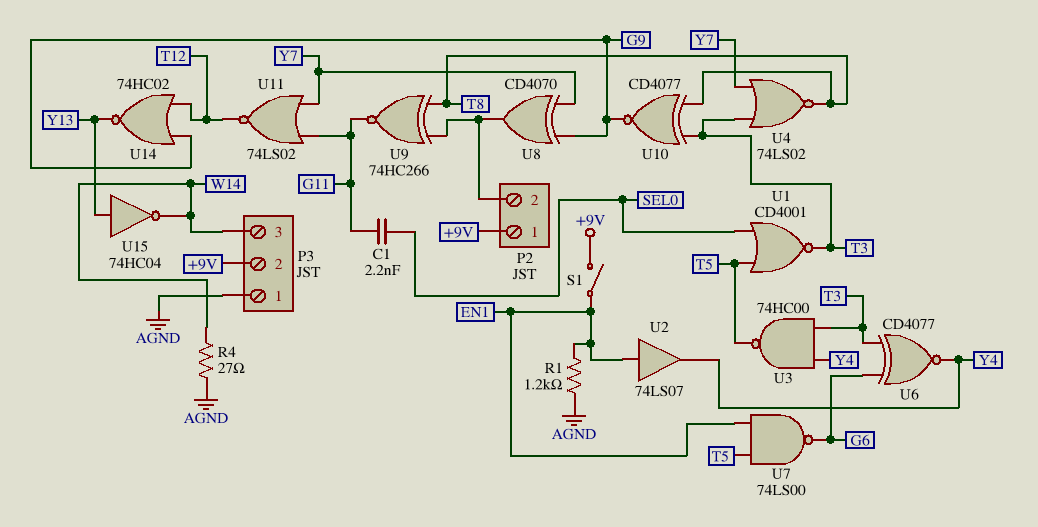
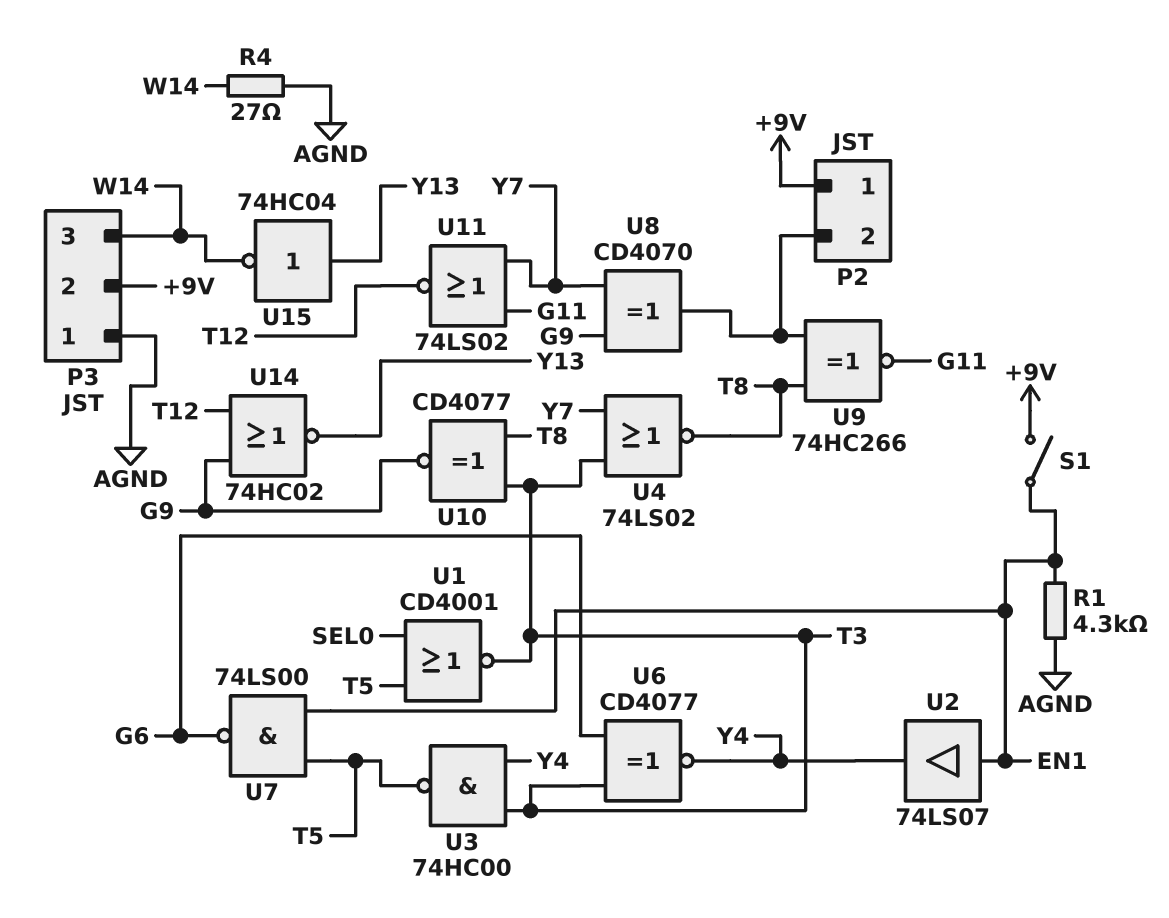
C1: 2.2nF (G11, SEL0) -> none
R1: 1.2k (AGND, EN1) -> 4.3k (AGND, EN1)

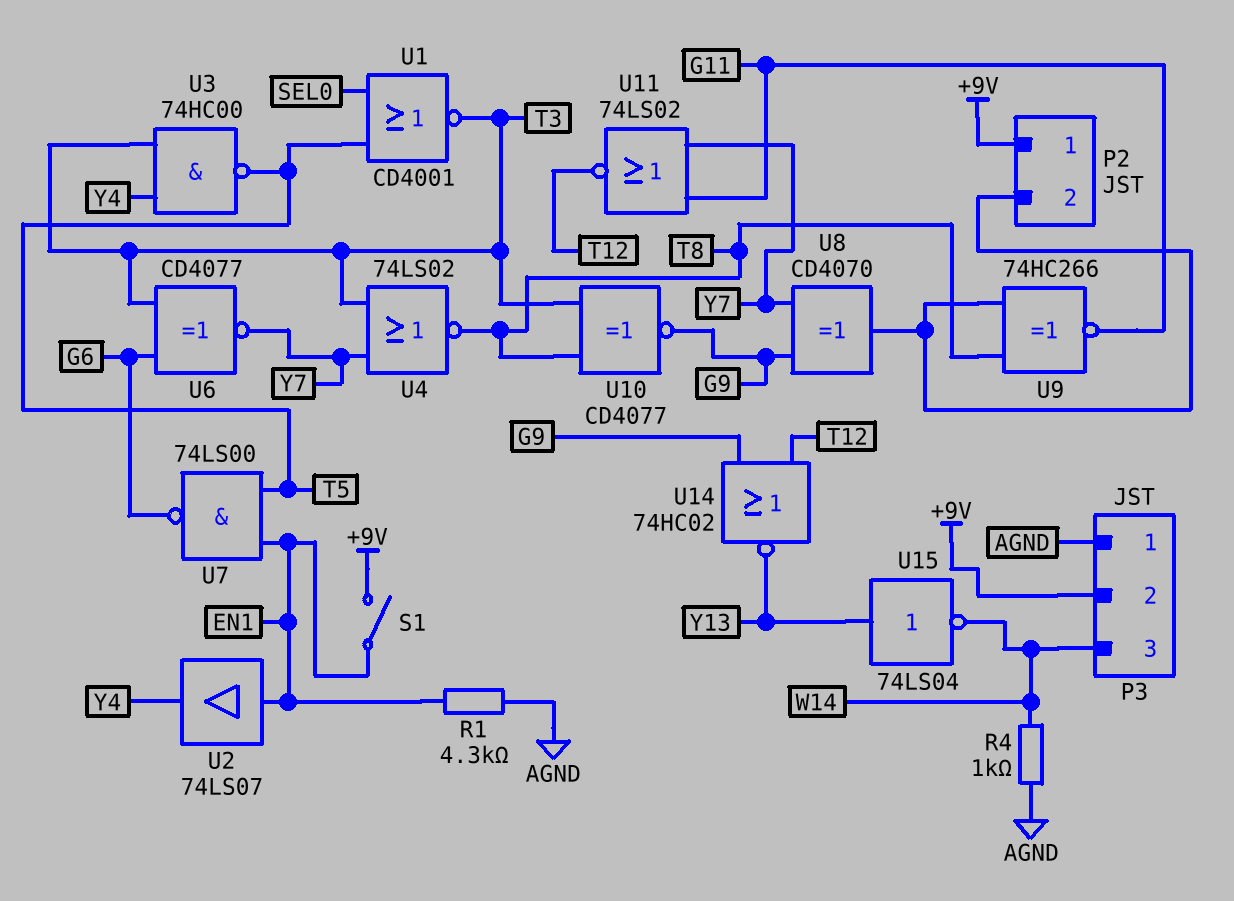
R4: 27 (AGND, W14) -> 1k (AGND, W14)
U6: XNOR CD4077 (in G6, in T3, out Y4) -> XNOR CD4077 (in G6, in T3, out Y7)
U15: NOT 74HC04 (in Y13, out W14) -> NOT 74LS04 (in Y13, out W14)

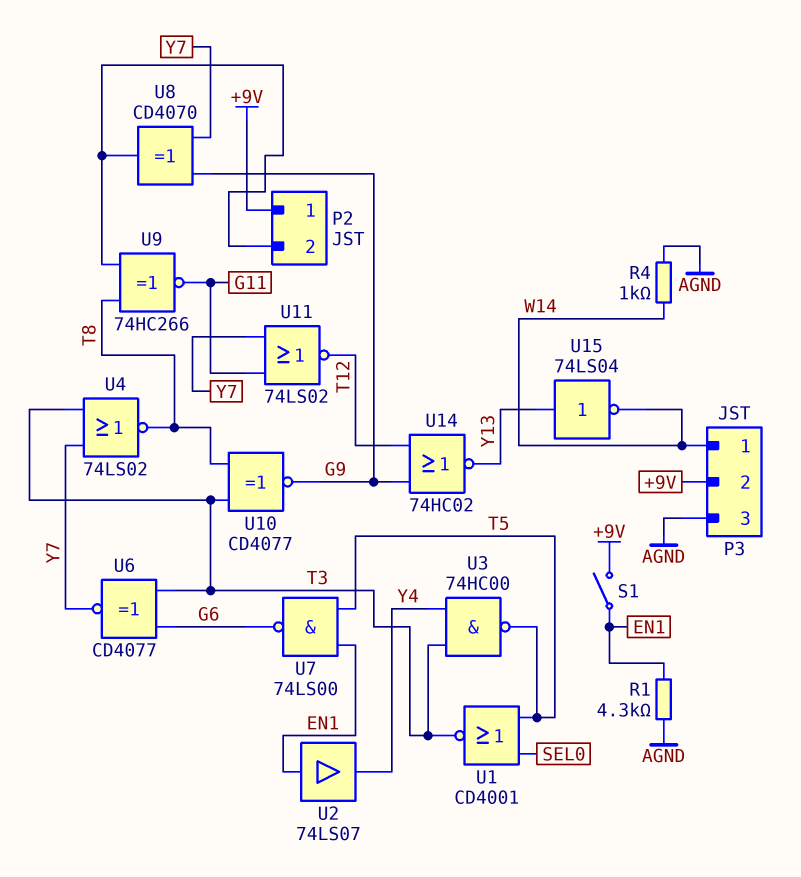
P3 pin 1: AGND -> W14
P3 pin 3: W14 -> AGND

